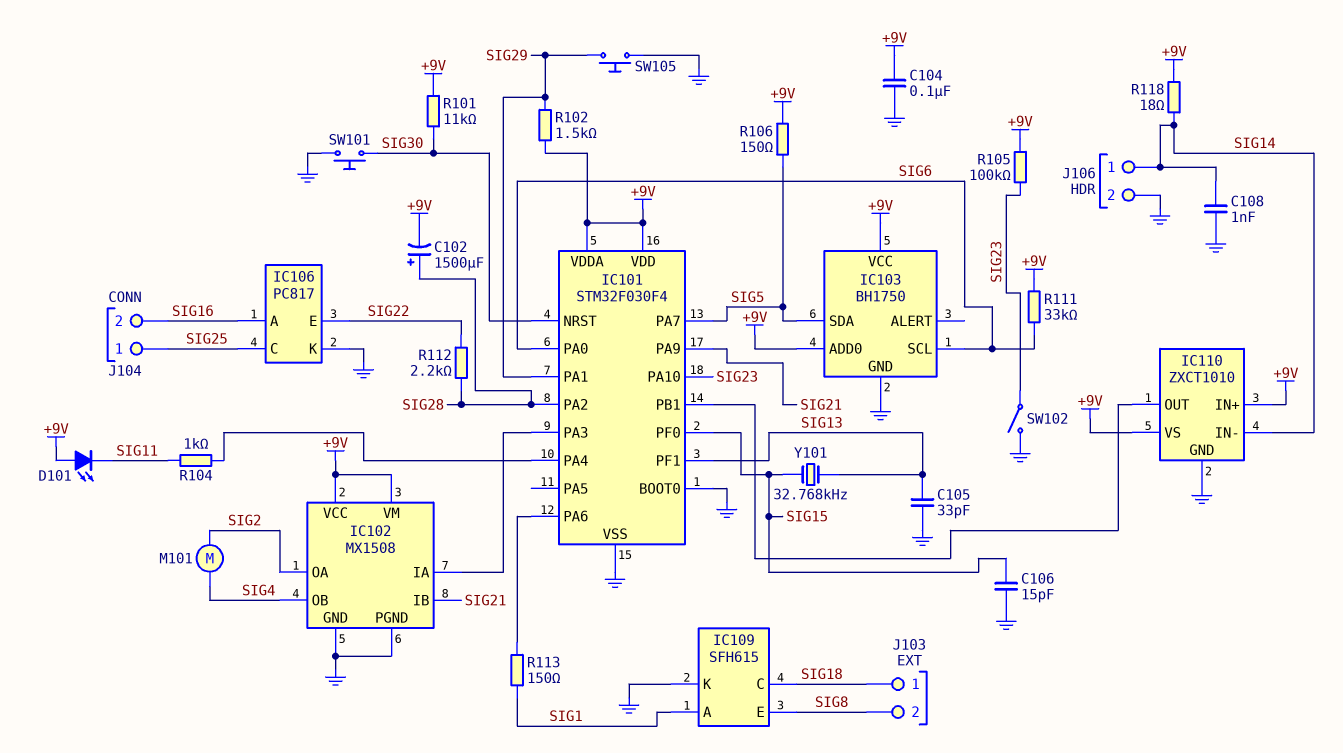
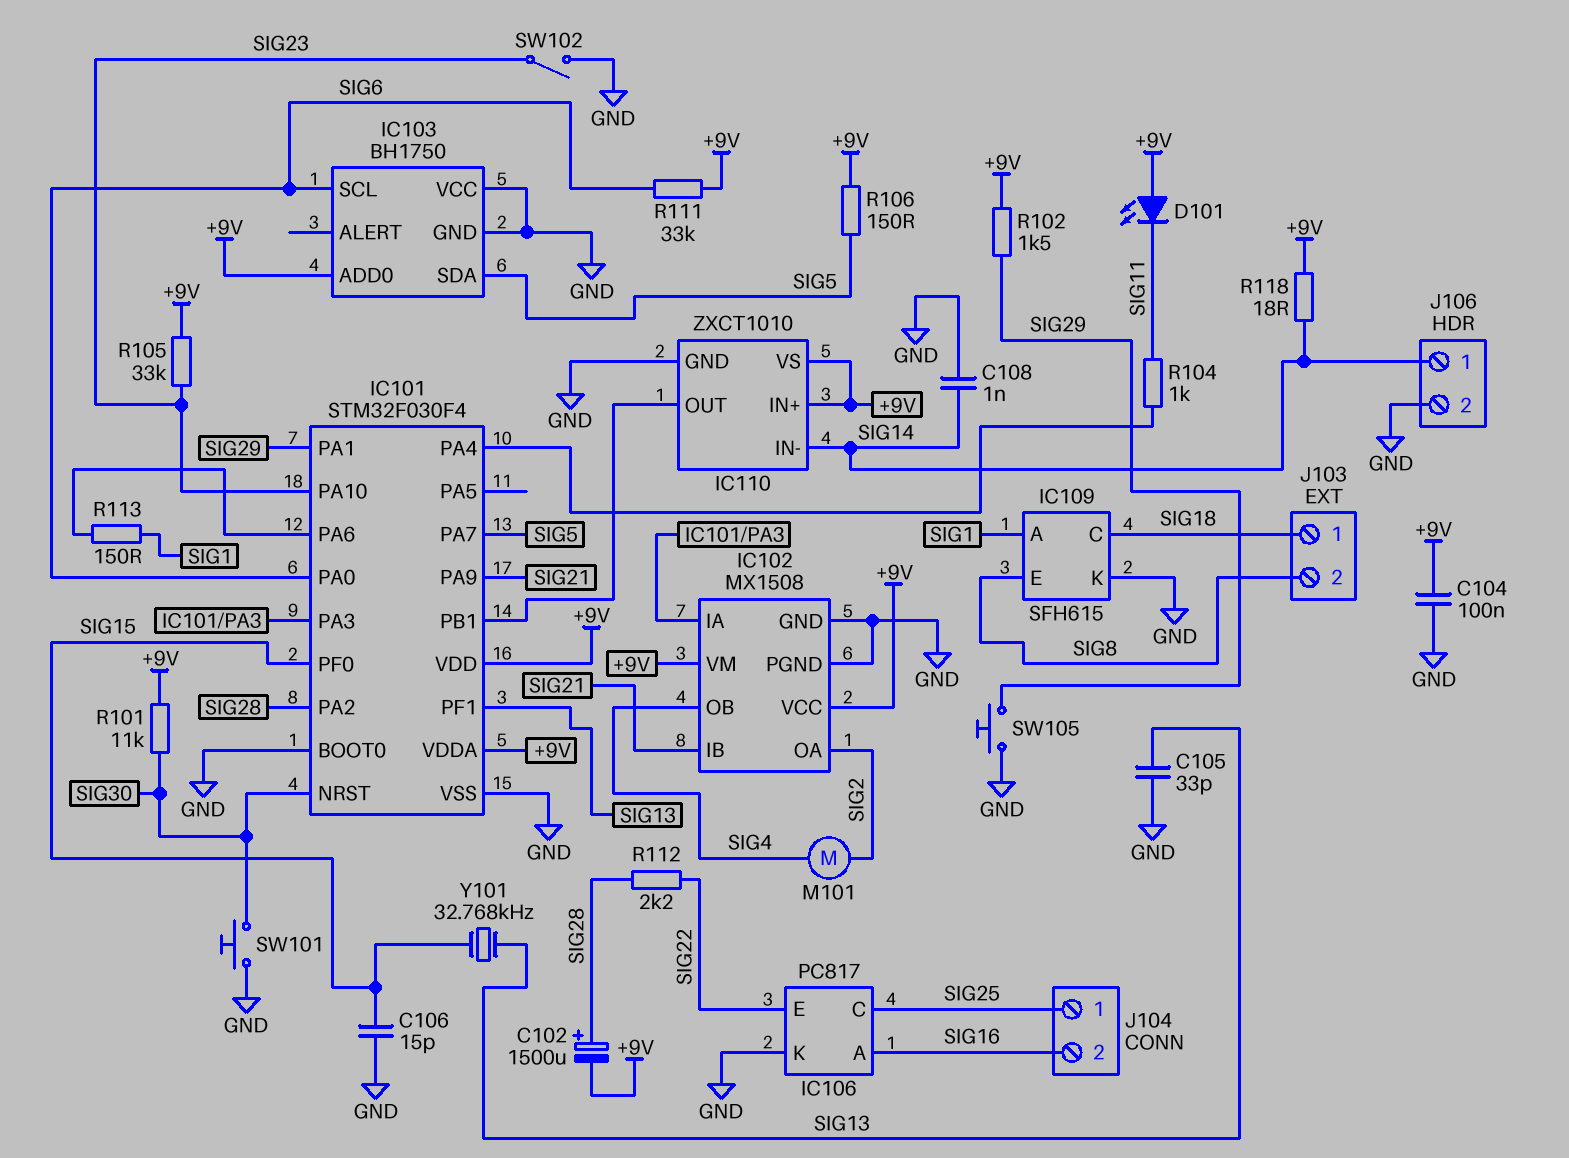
IC103 pin VCC: +9V -> GND
R105: 100k (+9V, SIG23) -> 33k (+9V, SIG23)

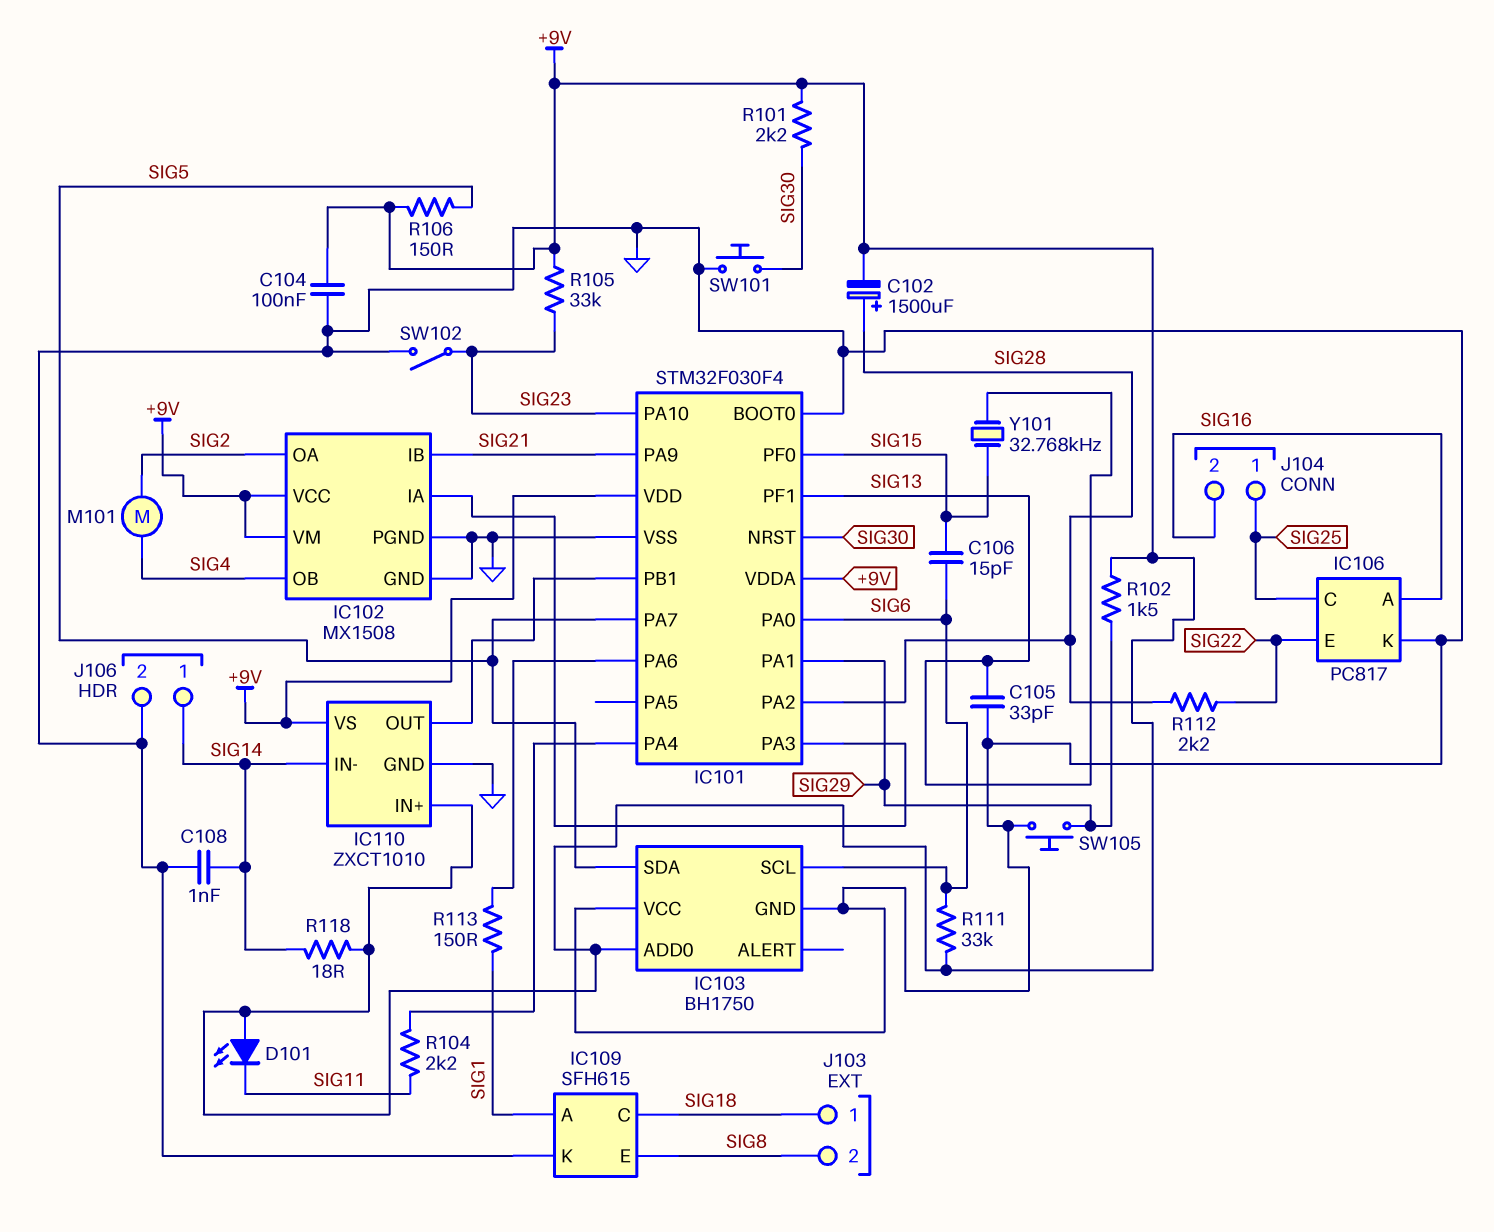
C106: 15pF (GND, SIG15) -> 15pF (SIG6, SIG15)
R101: 11k (+9V, SIG30) -> 2.2k (+9V, SIG30)
R104: 1k (IC101/PA4, SIG11) -> 2.2k (IC101/PA4, SIG11)

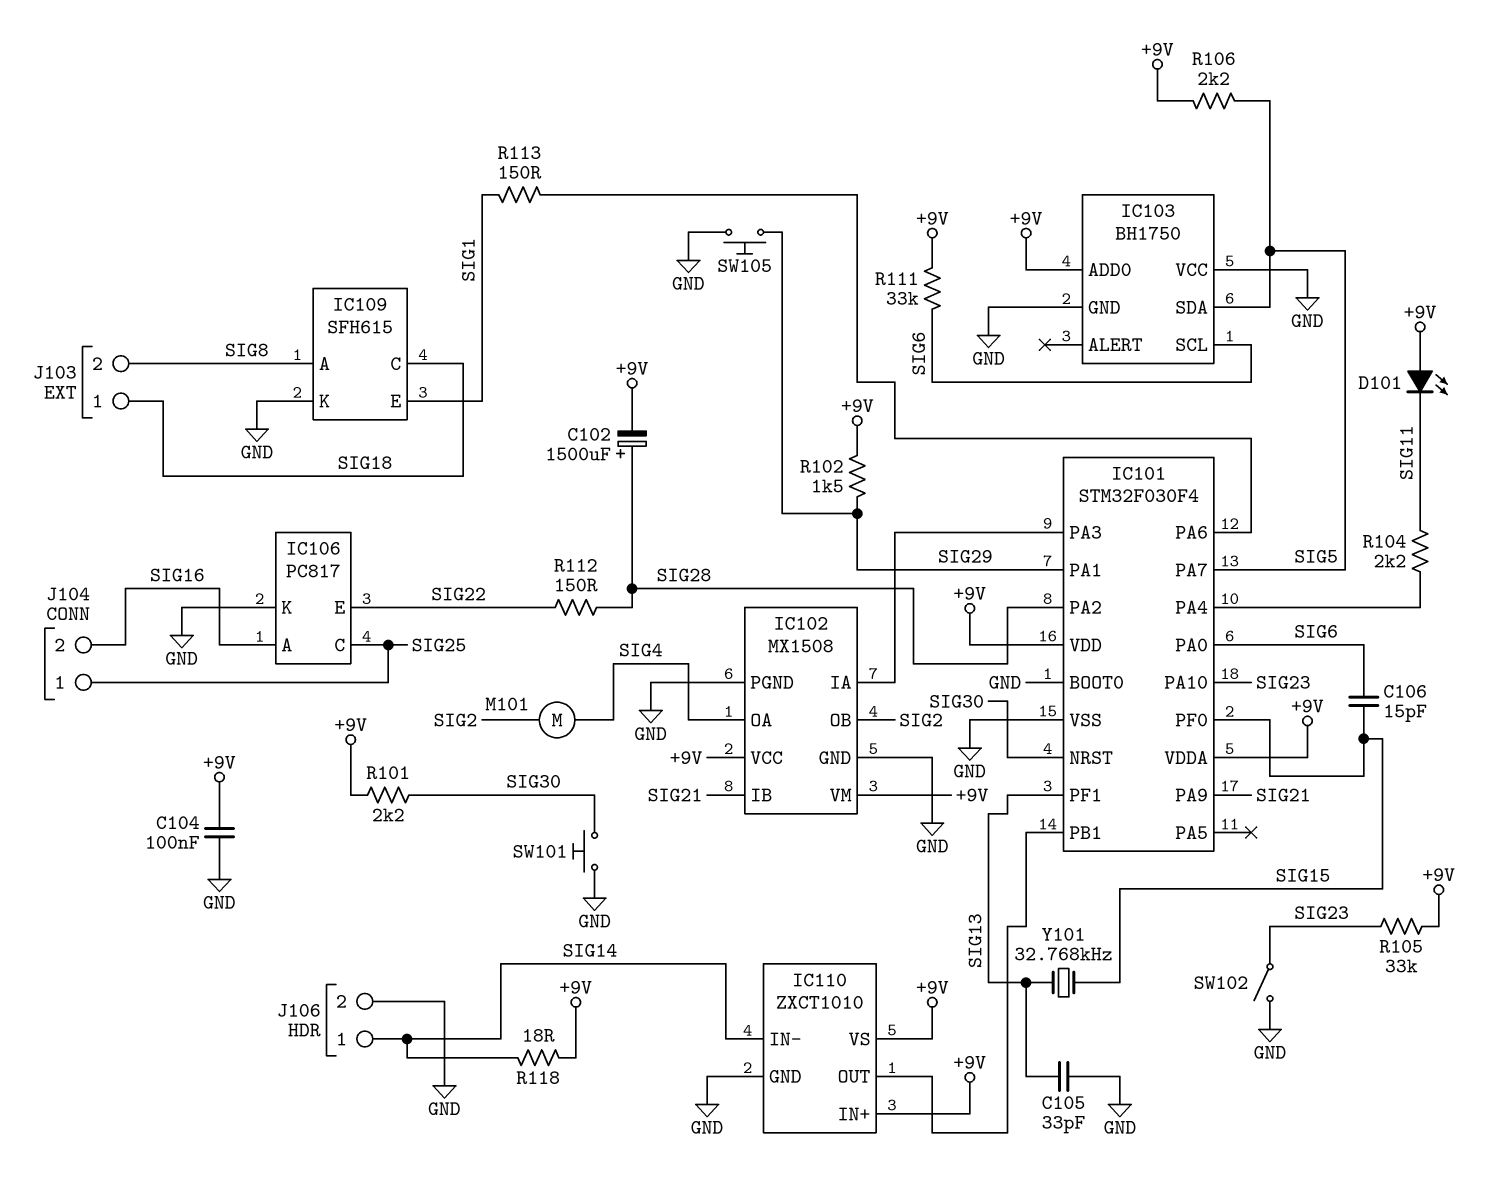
C108: 1nF (GND, SIG14) -> none
IC102 pin OA: SIG2 -> SIG4
IC102 pin OB: SIG4 -> SIG2
IC109 pin A: SIG1 -> SIG8
IC109 pin E: SIG8 -> SIG1
R106: 150 (+9V, SIG5) -> 2.2k (+9V, SIG5)
R112: 2.2k (SIG22, SIG28) -> 150 (SIG22, SIG28)

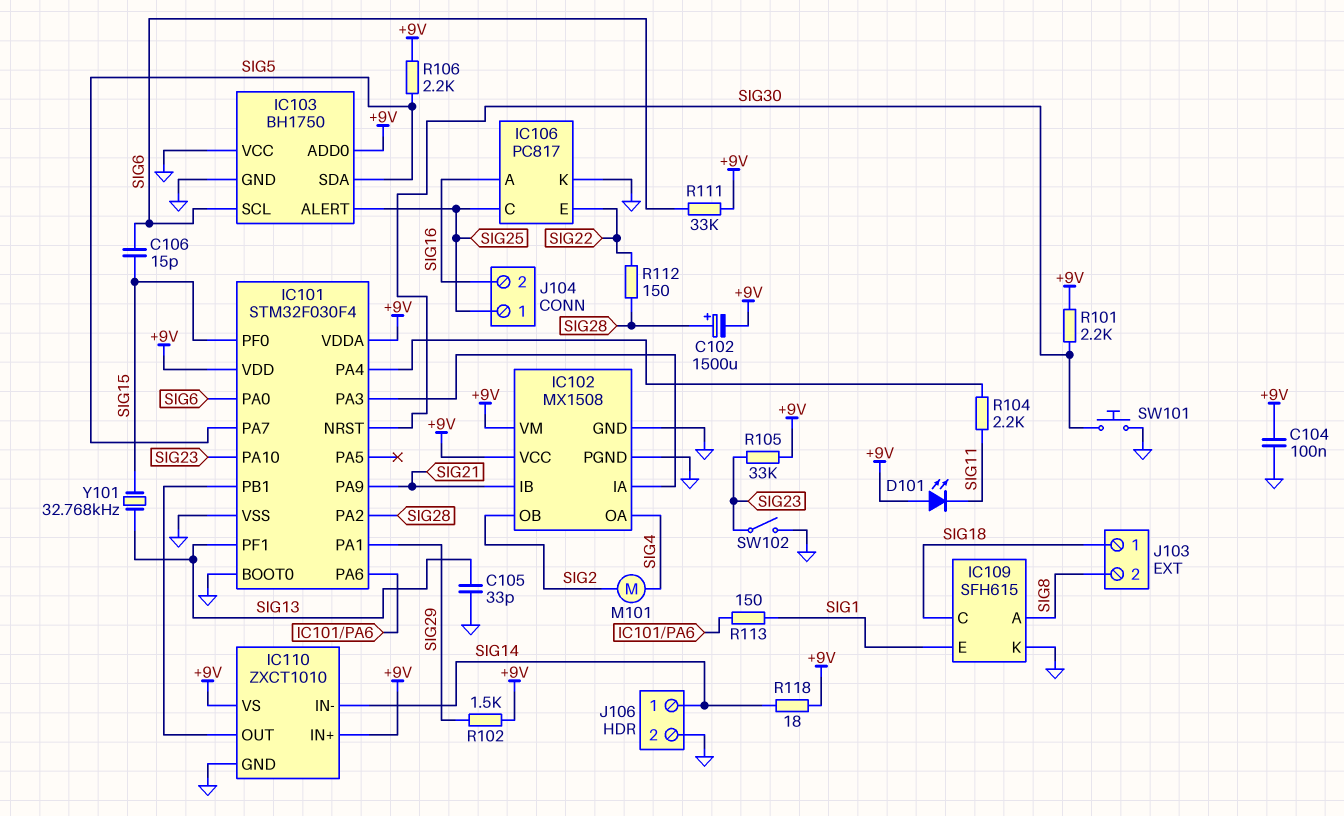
IC103 pin ALERT: none -> SIG25
SW105: button (GND, SIG29) -> none

